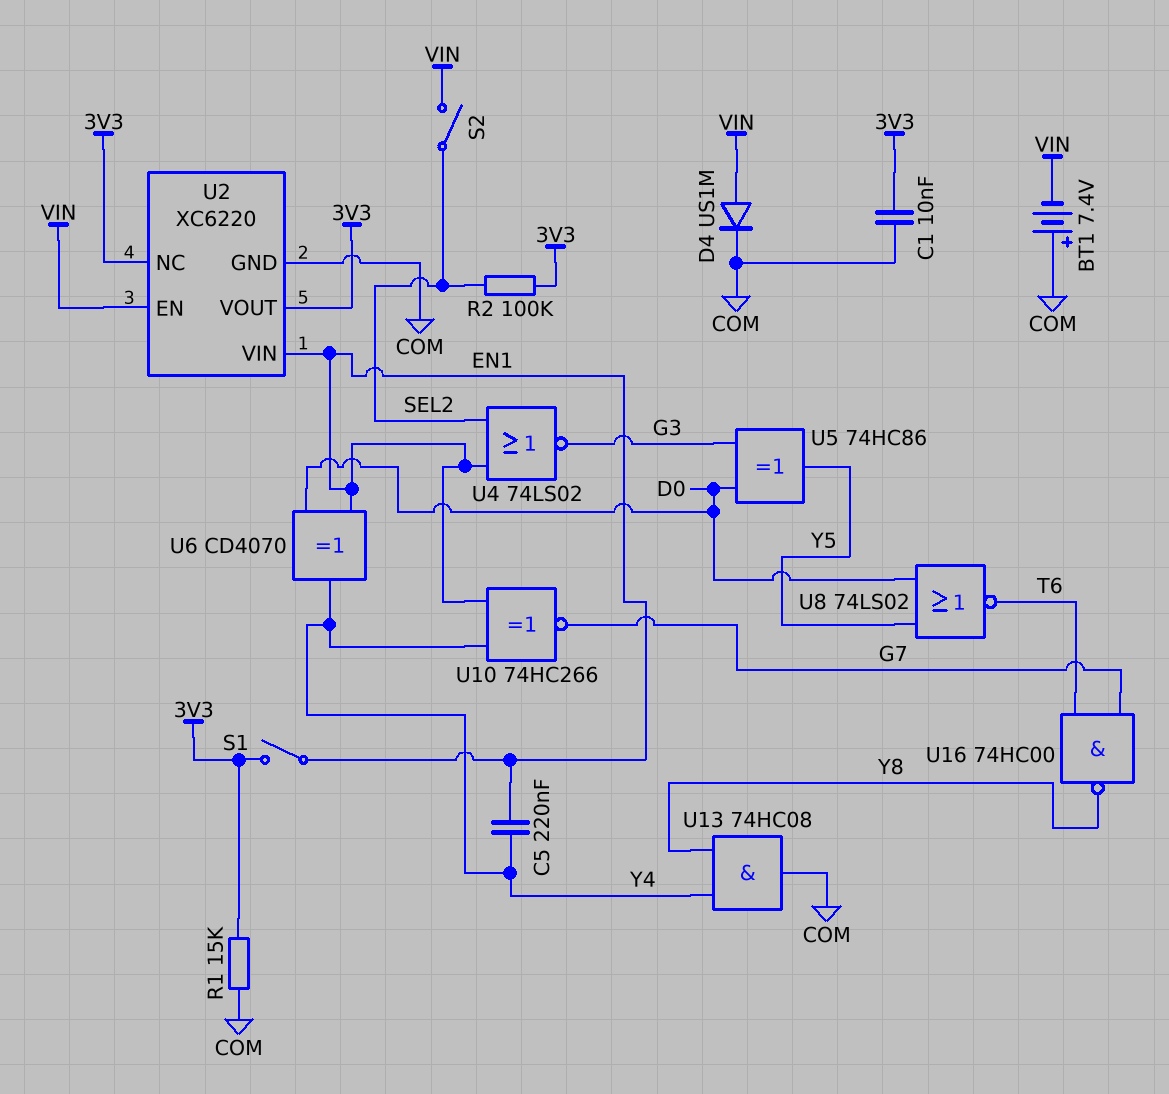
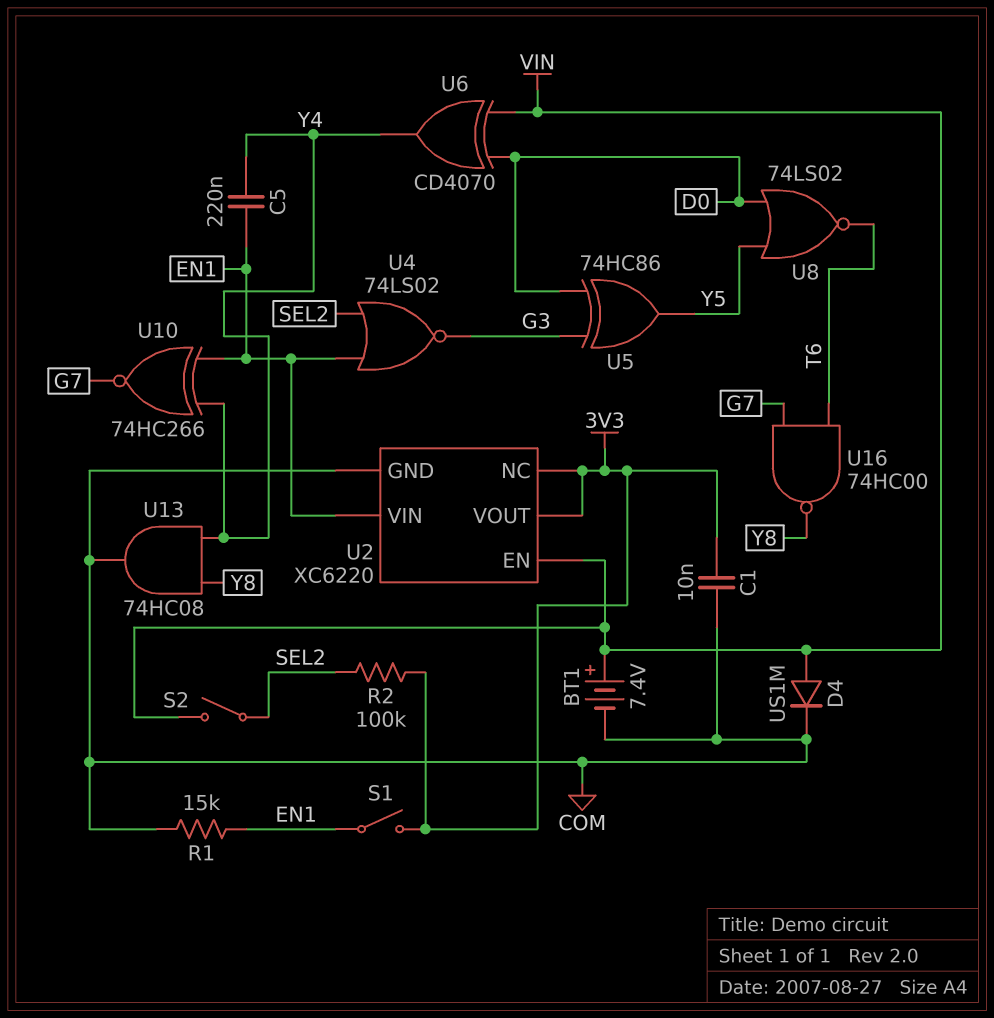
BT1: 7.4V (plus COM, minus VIN) -> 7.4V (plus VIN, minus COM)
R1: 15k (3V3, COM) -> 15k (COM, EN1)
U6: XOR CD4070 (in D0, in EN1, out Y4) -> XOR CD4070 (in D0, in VIN, out Y4)

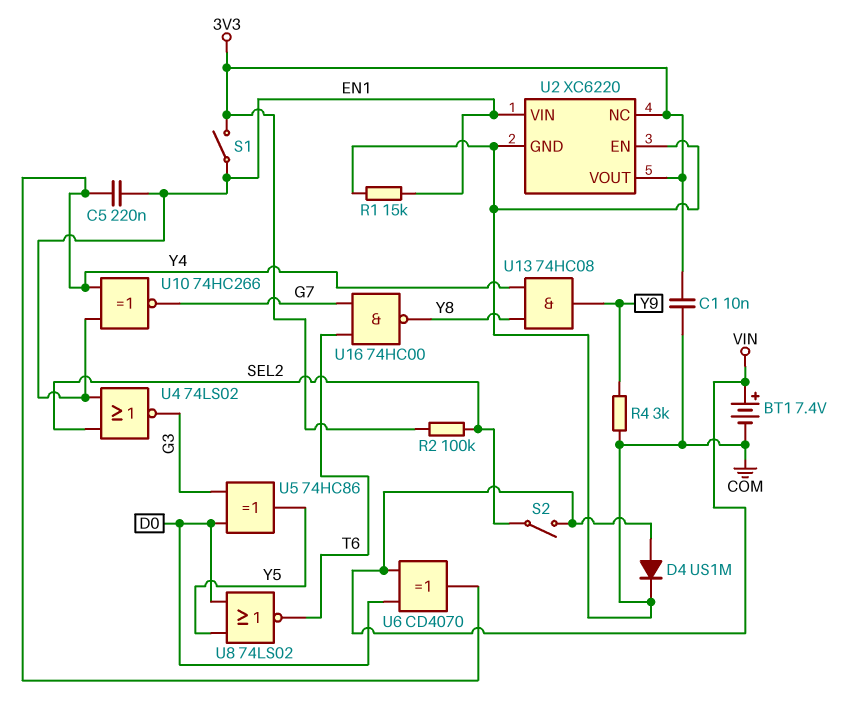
R4: none -> 3k (COM, Y9)
U2 pin EN: VIN -> COM
U13: AND 74HC08 (in Y4, in Y8, out COM) -> AND 74HC08 (in Y4, in Y8, out Y9)

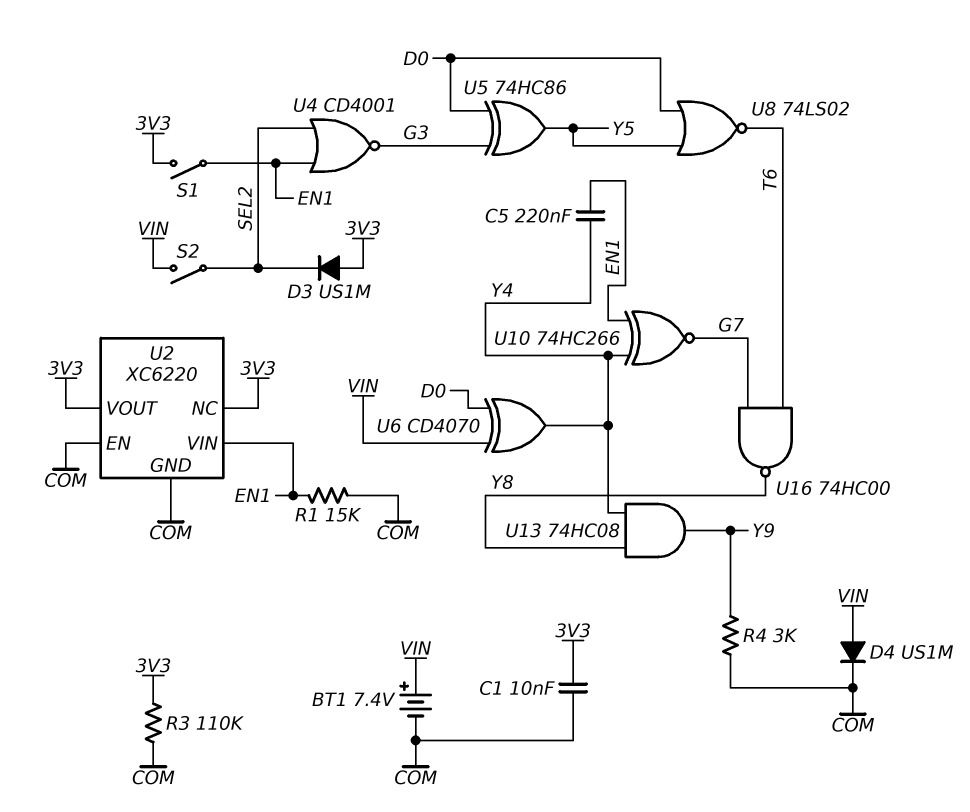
D3: none -> diode US1M (A 3V3, K SEL2)
R2: 100k (3V3, SEL2) -> none
R3: none -> 110k (3V3, COM)
U4: NOR 74LS02 (in EN1, in SEL2, out G3) -> NOR CD4001 (in EN1, in SEL2, out G3)

